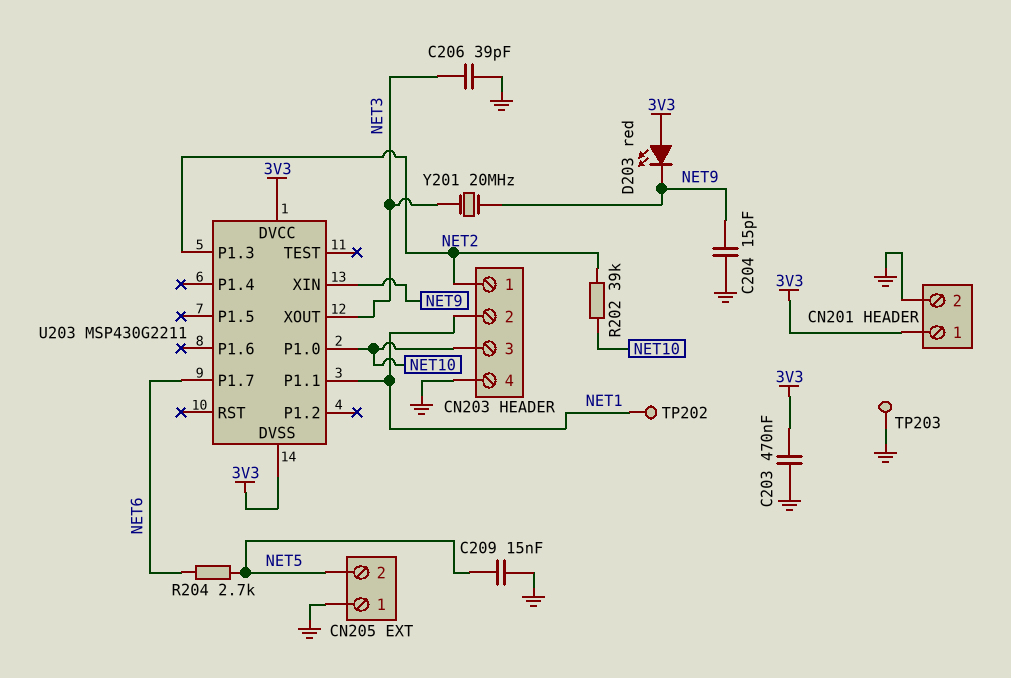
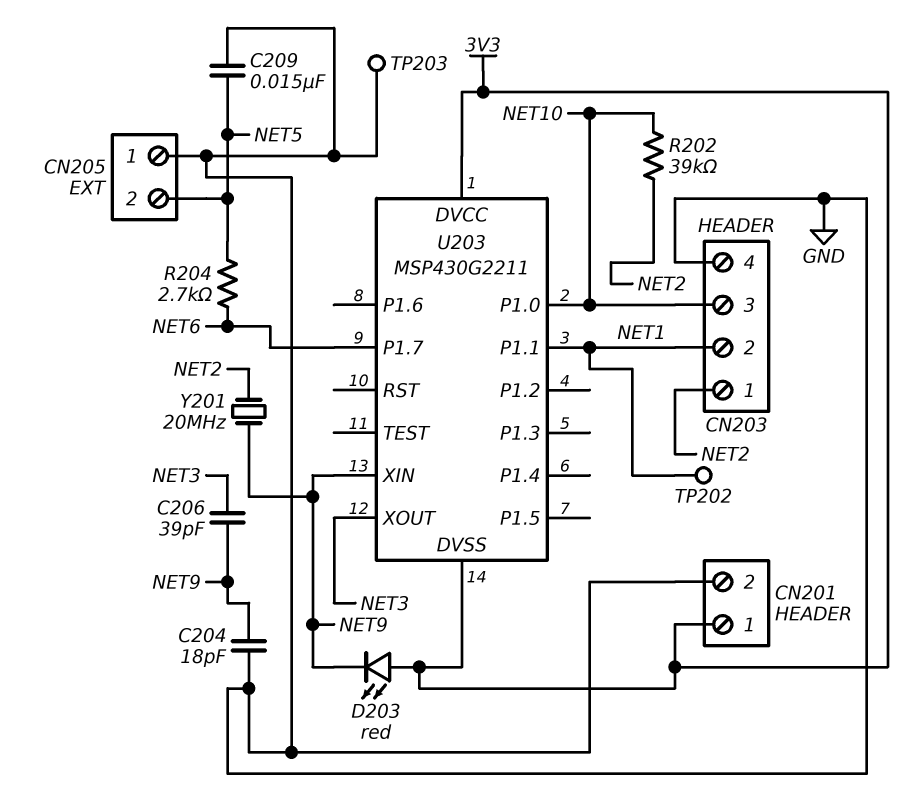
C203: 470nF (3V3, GND) -> none
C204: 15pF (GND, NET9) -> 18pF (GND, NET9)
C206: 39pF (GND, NET3) -> 39pF (NET3, NET9)
U203 pin P1.3: NET2 -> none
Y201: 20MHz (NET3, NET9) -> 20MHz (NET2, NET9)

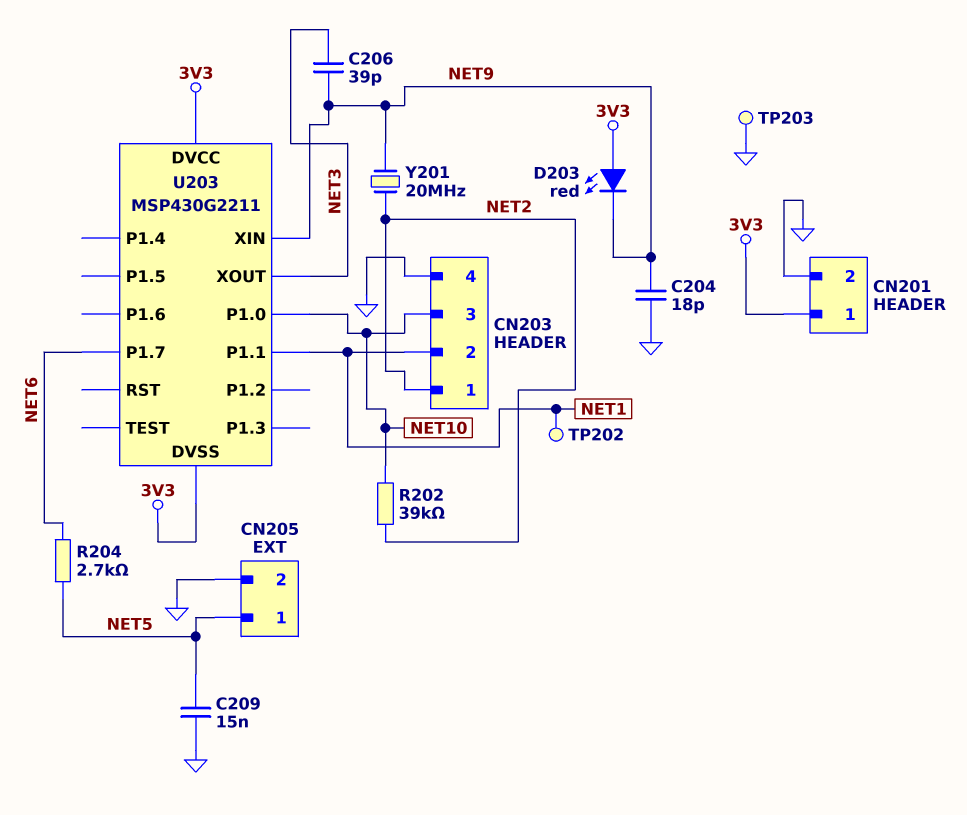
CN205 pin 1: GND -> NET5
CN205 pin 2: NET5 -> GND

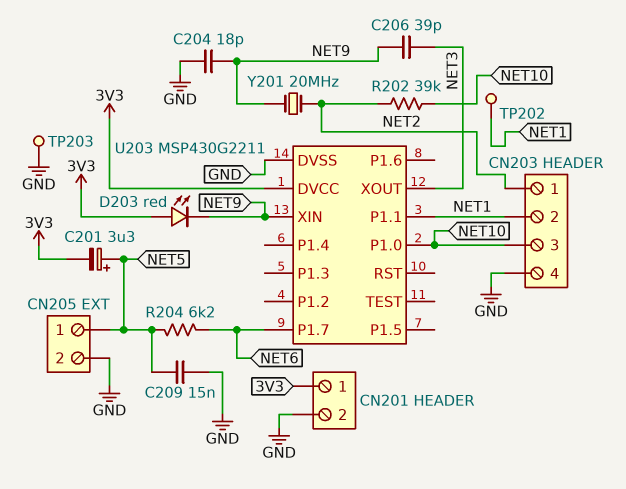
C201: none -> 3.3uF (plus NET5, minus 3V3)
R204: 2.7k (NET5, NET6) -> 6.2k (NET5, NET6)
U203 pin DVSS: 3V3 -> GND

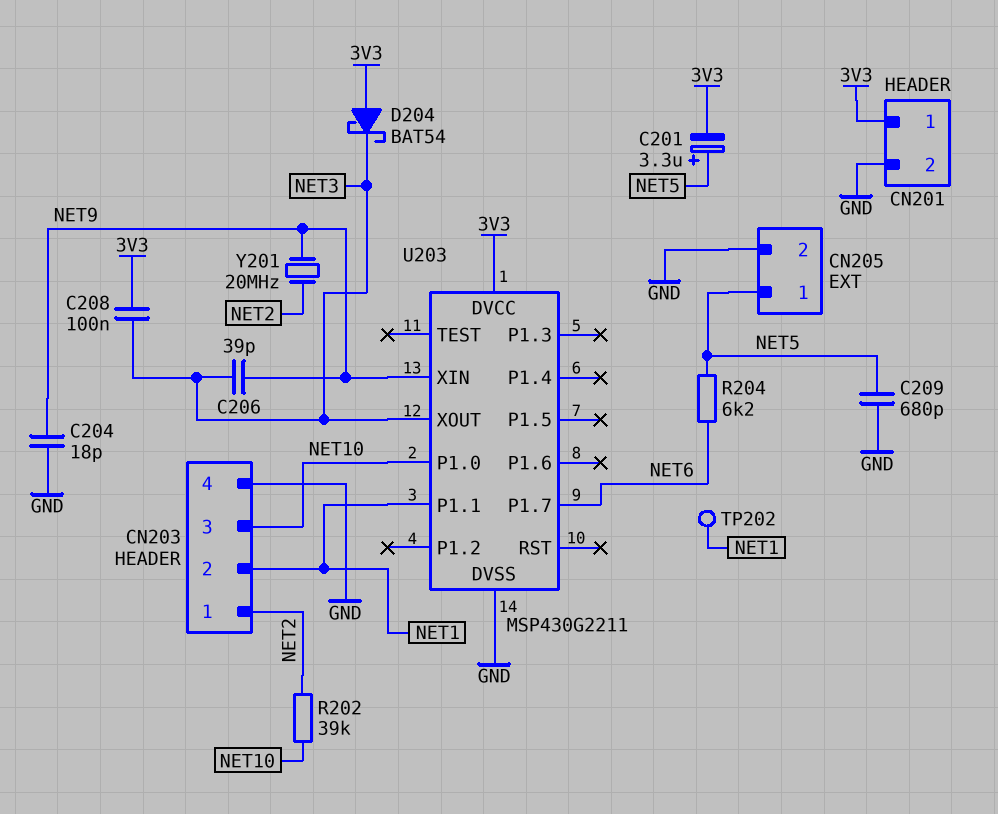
C208: none -> 100nF (3V3, NET3)
C209: 15nF (GND, NET5) -> 680pF (GND, NET5)
D203: LED red (A 3V3, K NET9) -> none
D204: none -> schottky BAT54 (A 3V3, K NET3)
TP203: test point (GND) -> none

